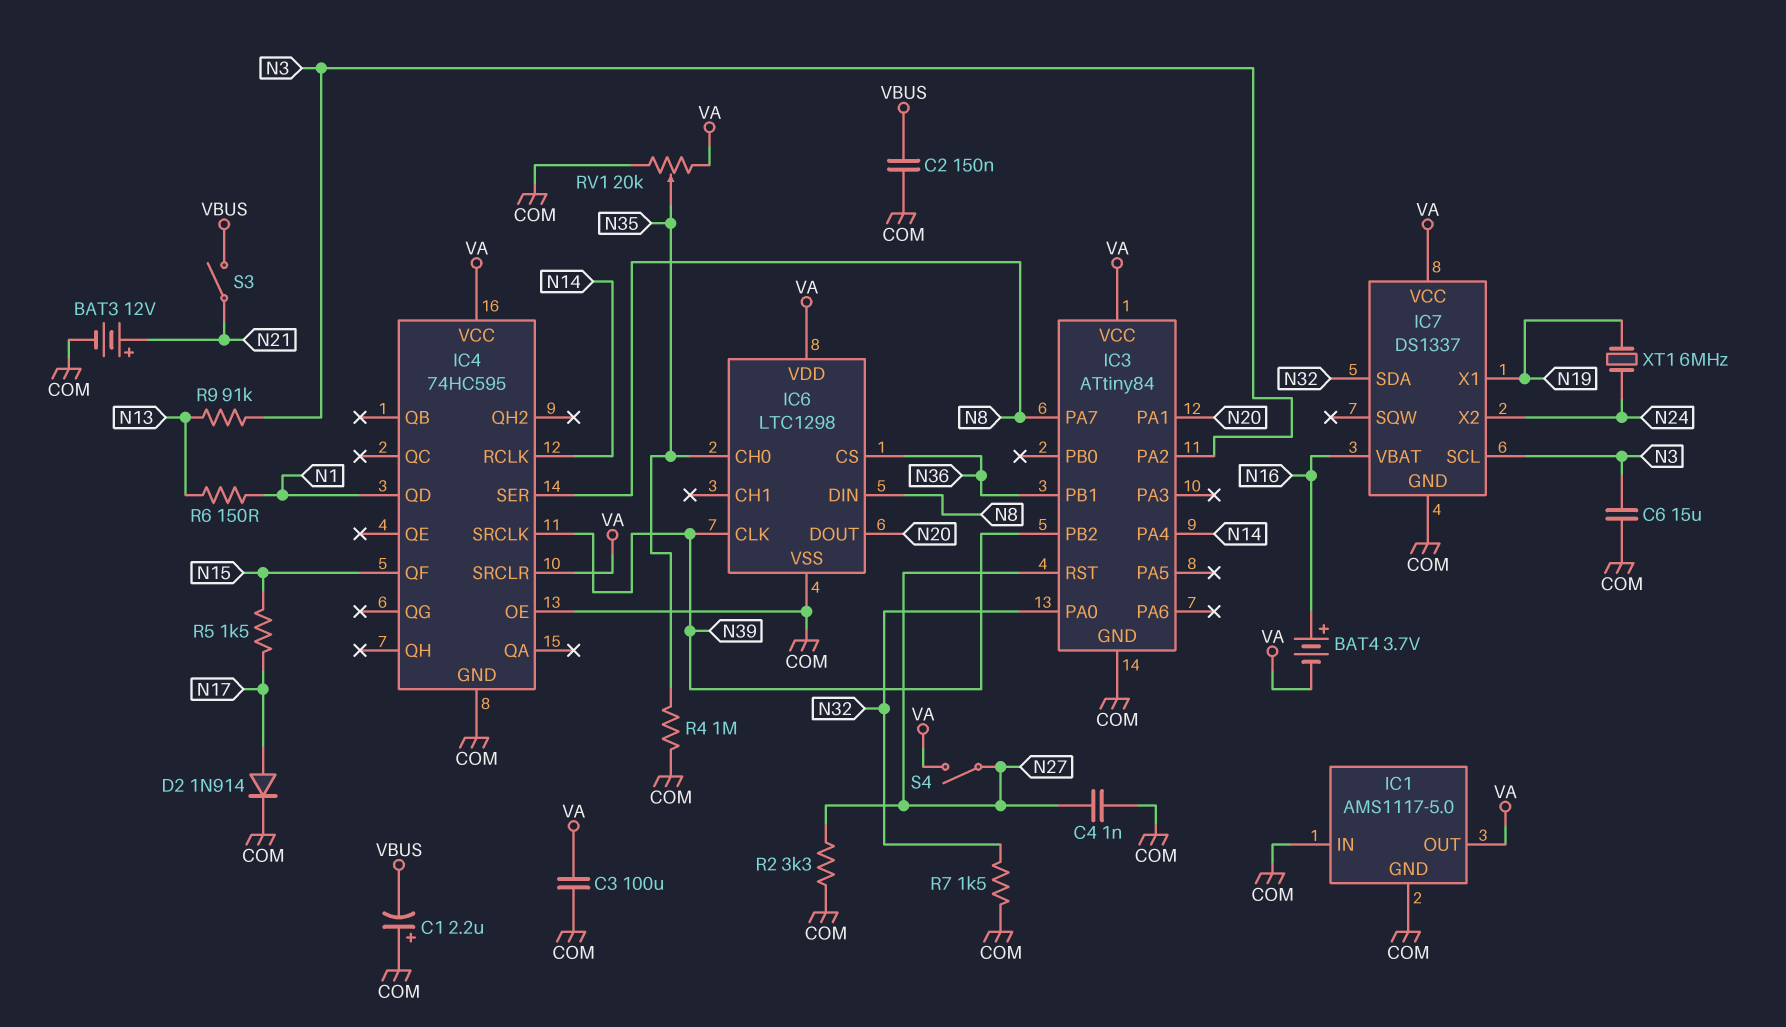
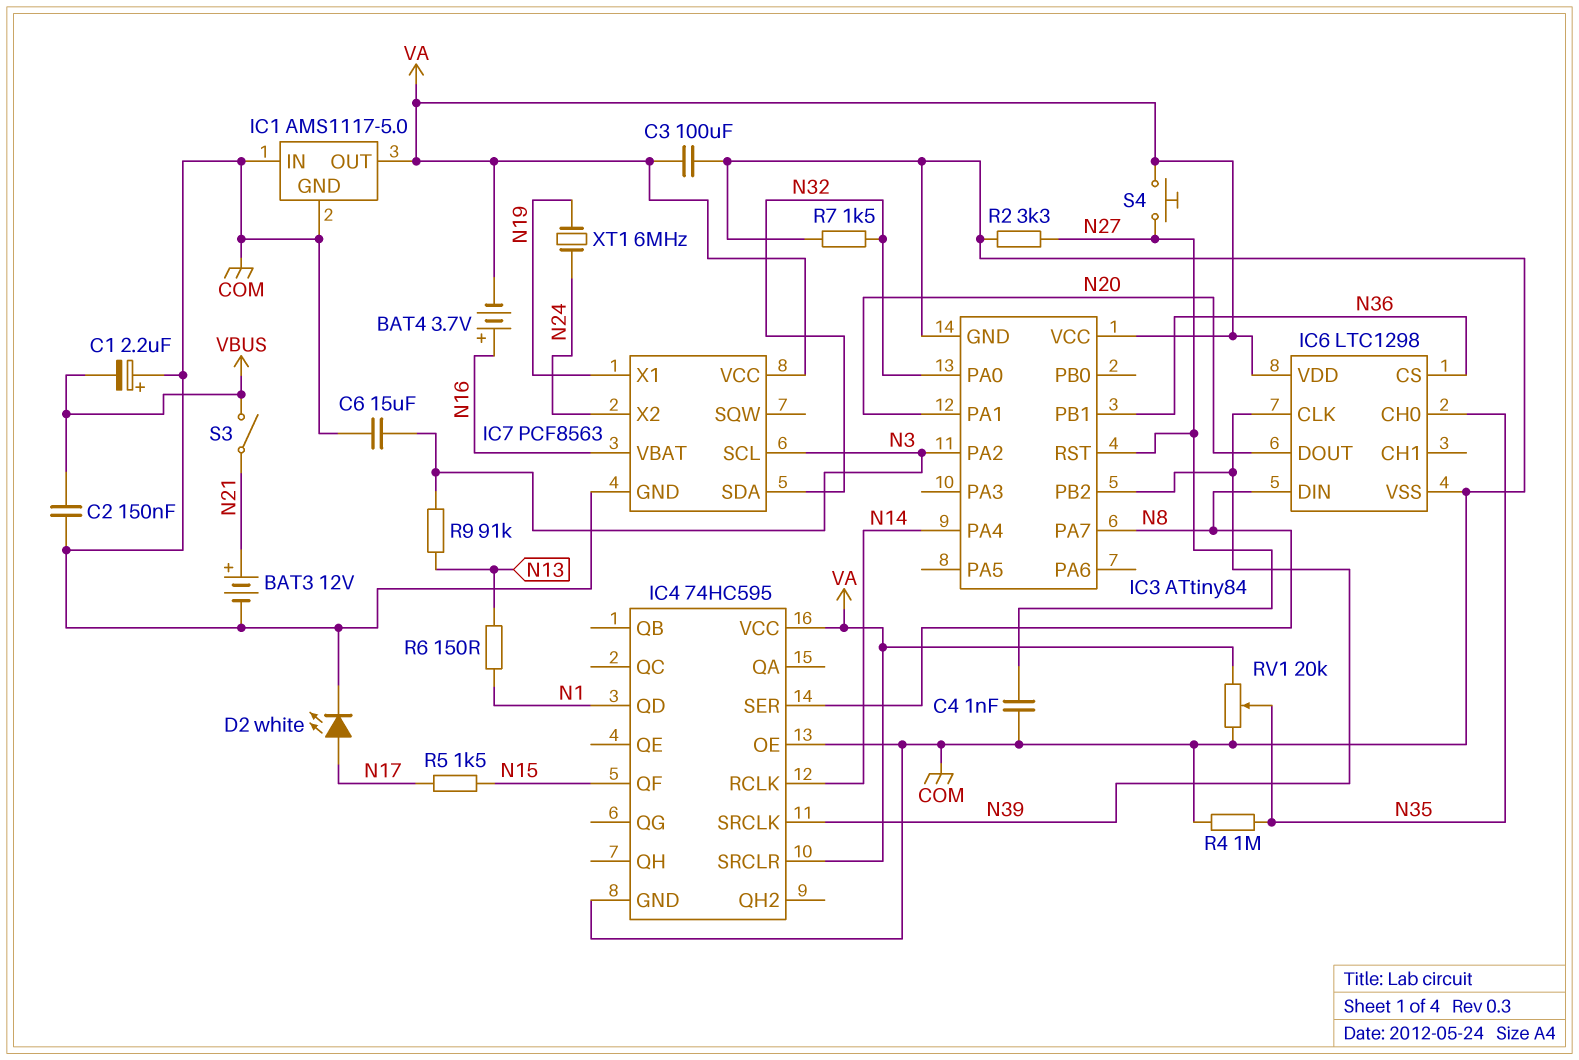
D2: diode 1N914 (A N17, K COM) -> LED white (A N17, K COM)
IC7: DS1337 -> PCF8563
S4: switch (N27, VA) -> button (N27, VA)

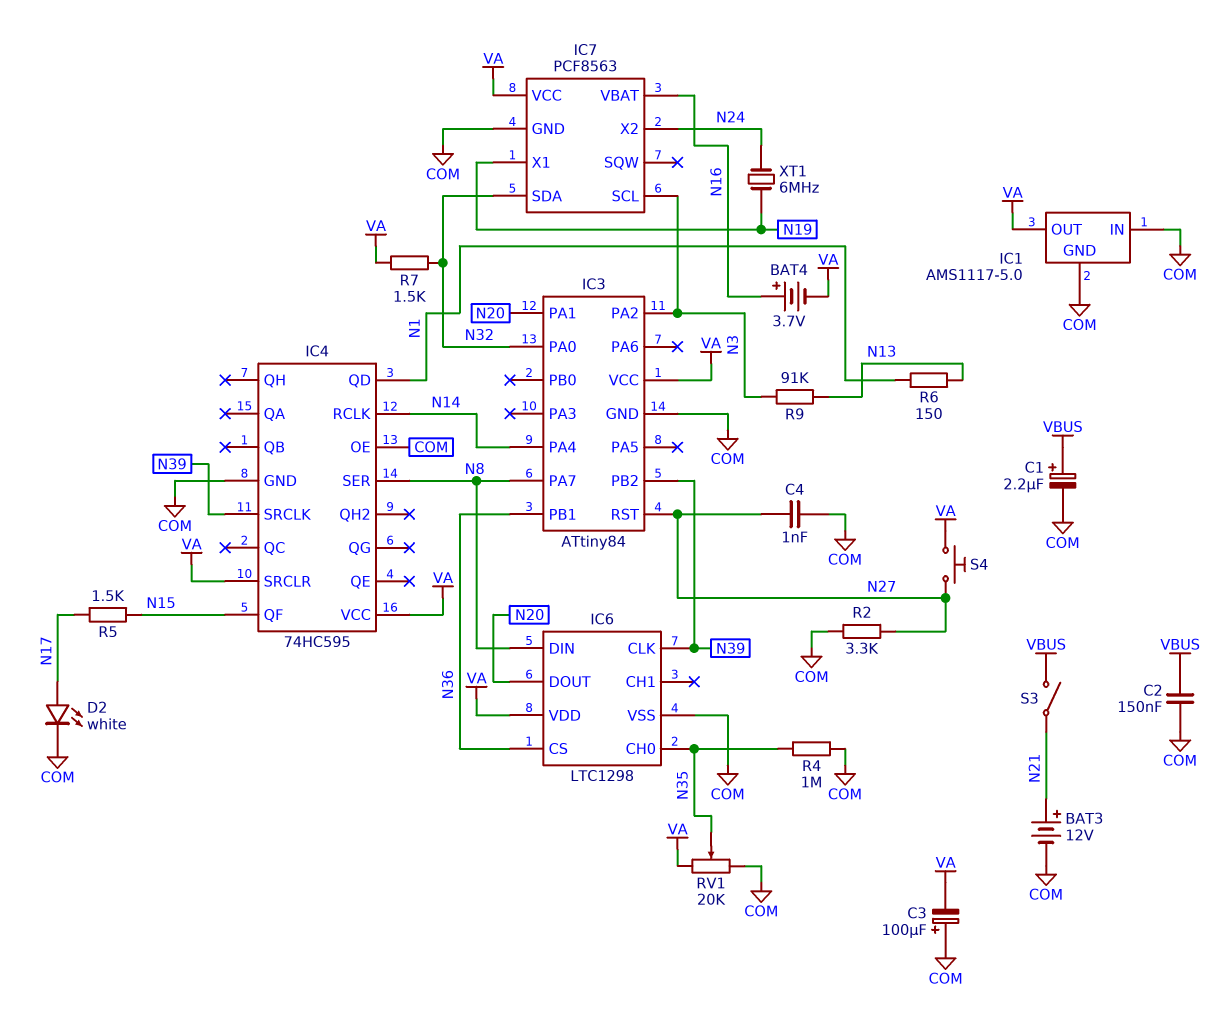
C1: 2.2uF (plus COM, minus VBUS) -> 2.2uF (plus VBUS, minus COM)
C3: 100uF (COM, VA) -> 100uF (plus COM, minus VA)
C6: 15uF (COM, N3) -> none
R7: 1.5k (COM, N32) -> 1.5k (N32, VA)

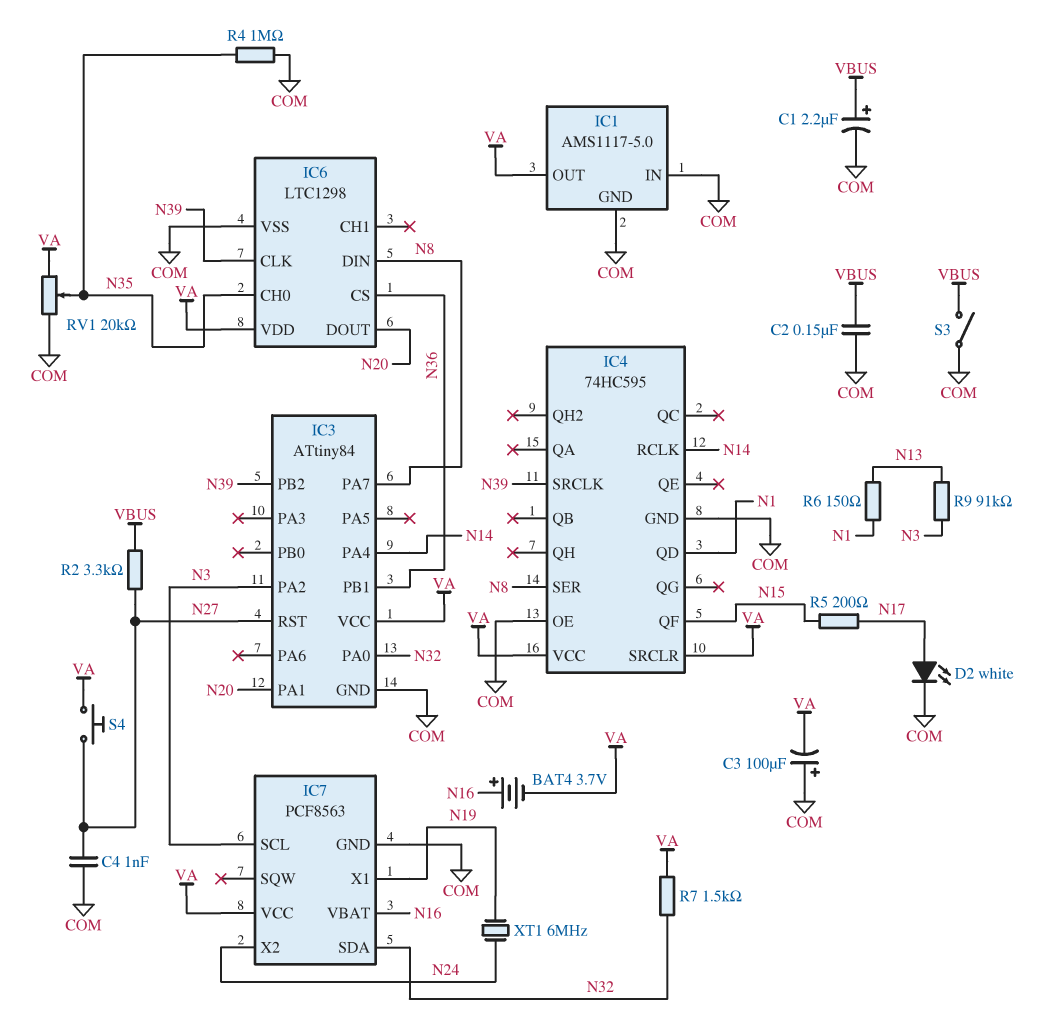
BAT3: 12V (plus N21, minus COM) -> none
R2: 3.3k (COM, N27) -> 3.3k (N27, VBUS)
R5: 1.5k (N15, N17) -> 200 (N15, N17)
S3: switch (N21, VBUS) -> switch (COM, VBUS)

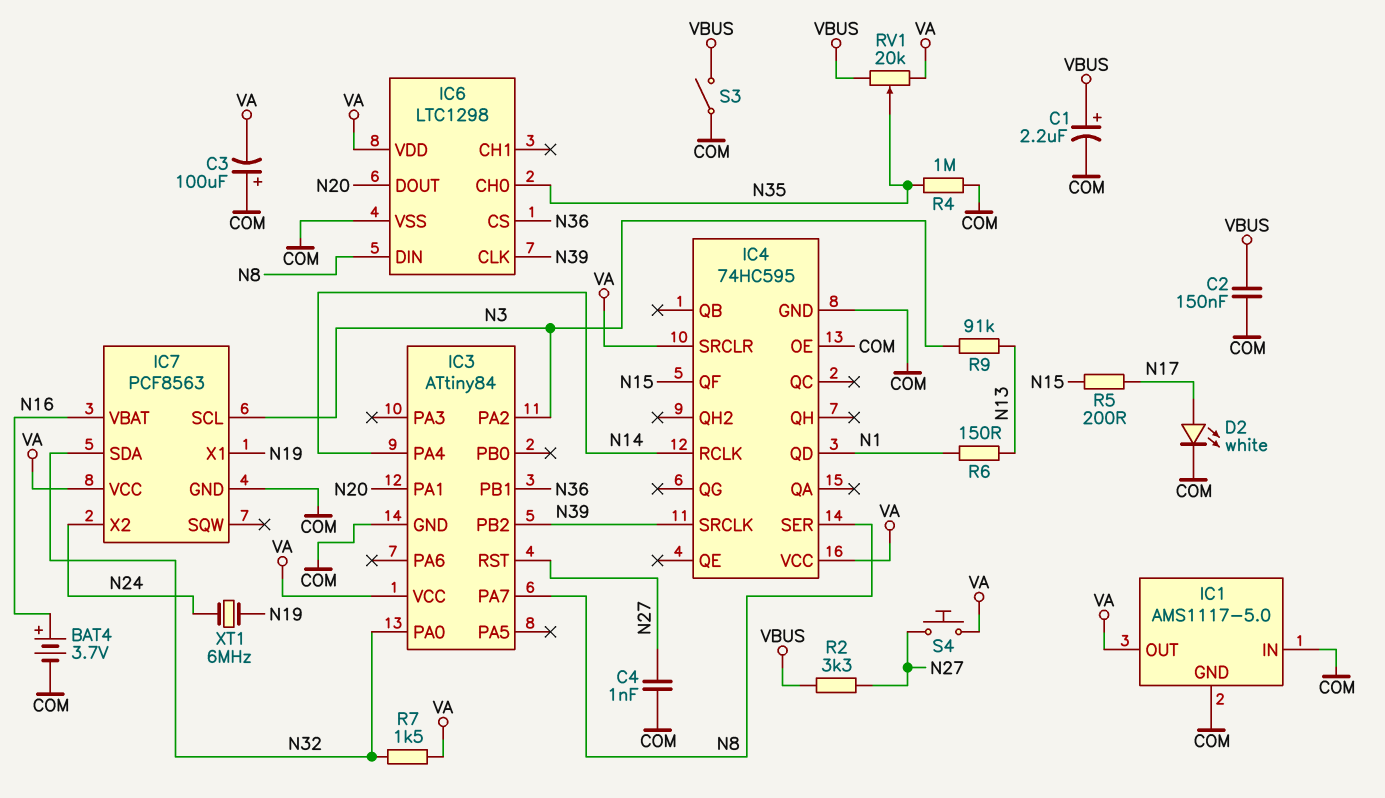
BAT4: 3.7V (plus N16, minus VA) -> 3.7V (plus N16, minus COM)
RV1: 20k (COM, VA, wiper N35) -> 20k (VA, VBUS, wiper N35)

